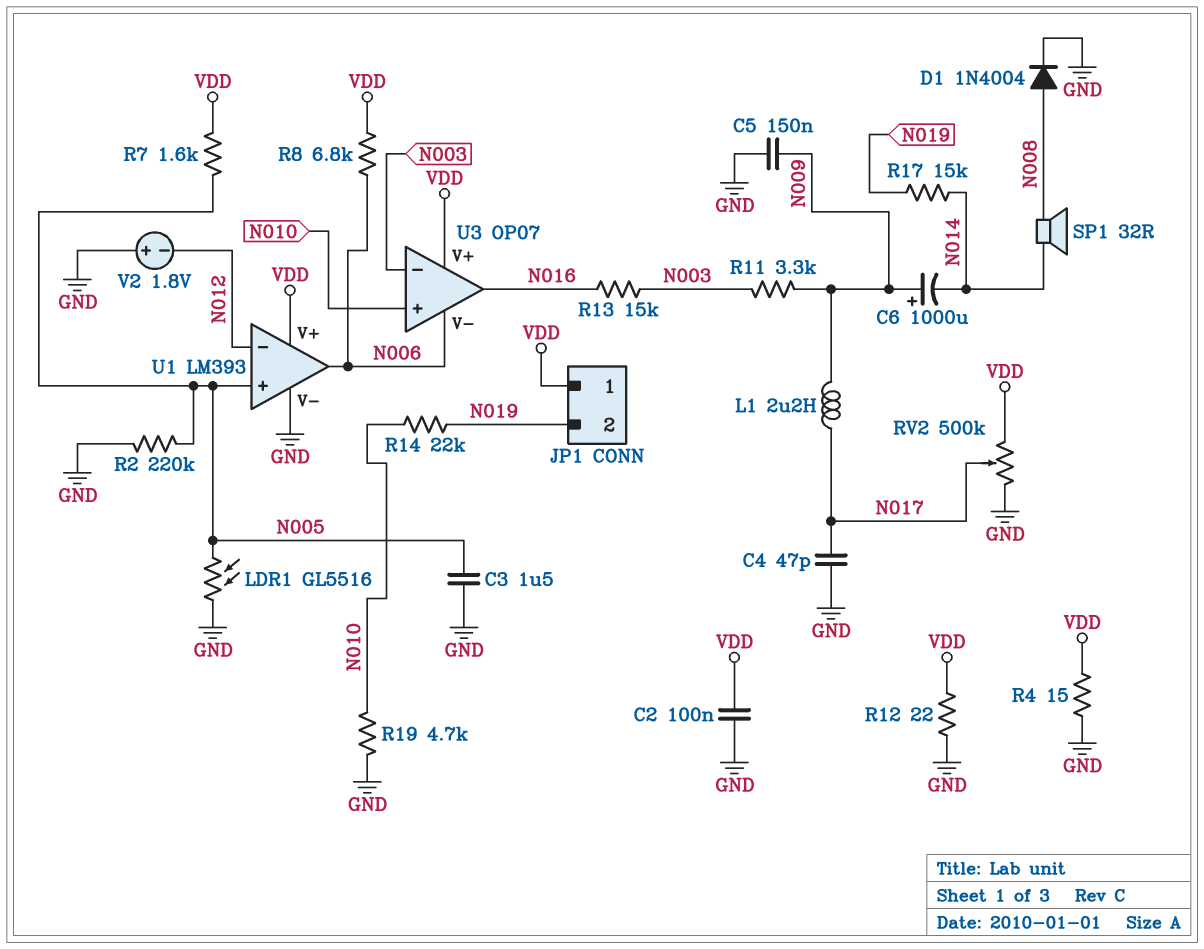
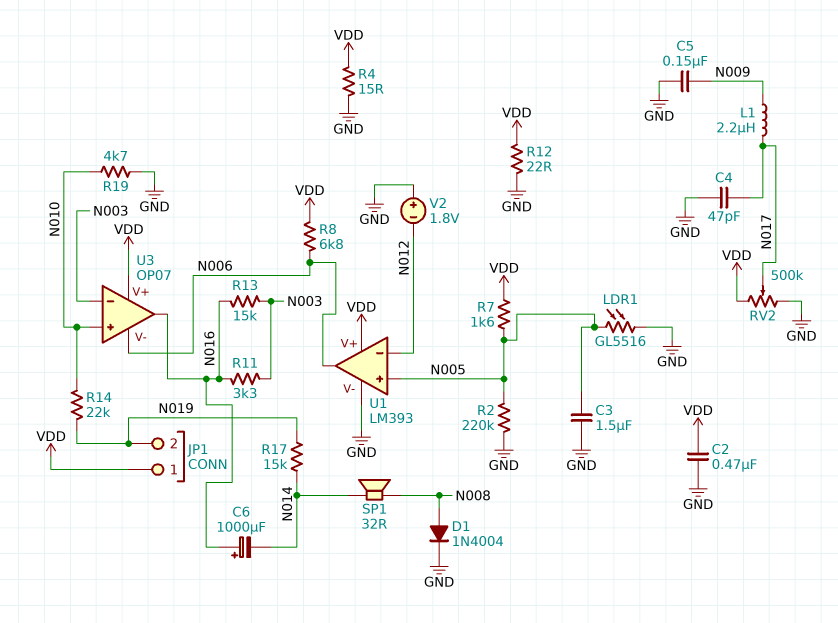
C2: 100nF (GND, VDD) -> 470nF (GND, VDD)
C6: 1000uF (plus N009, minus N014) -> 1000uF (plus N016, minus N014)
R11: 3.3k (N003, N009) -> 3.3k (N003, N016)

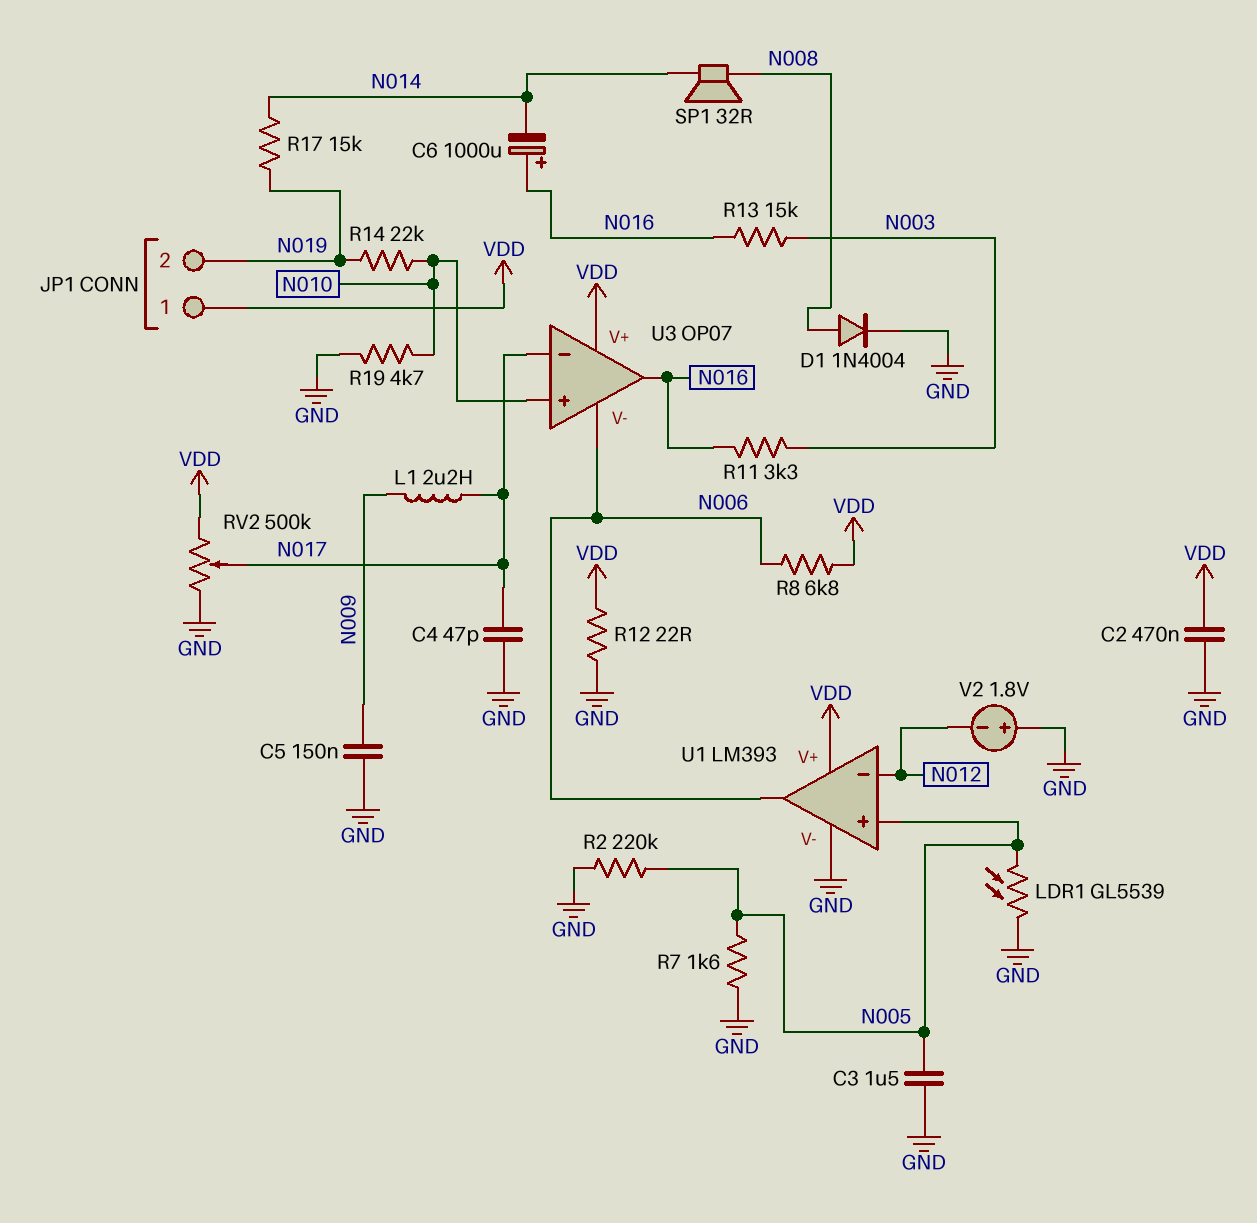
LDR1: GL5516 (GND, N005) -> GL5539 (GND, N005)
R4: 15 (GND, VDD) -> none
R7: 1.6k (N005, VDD) -> 1.6k (GND, N005)
U3 pin in-: N003 -> N017

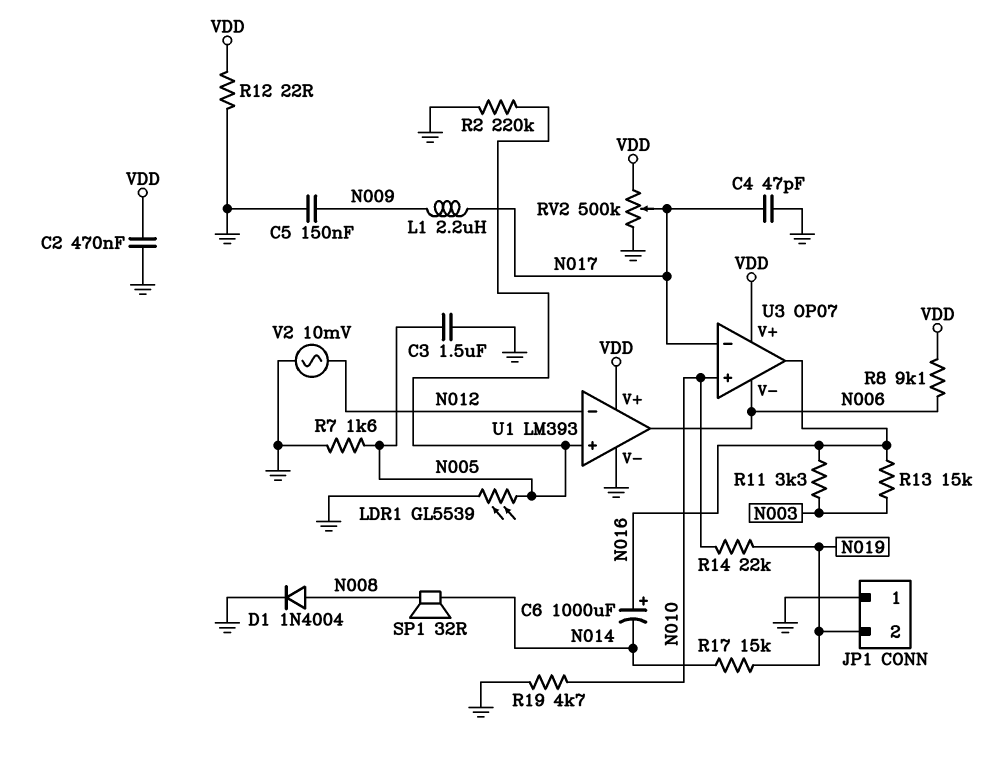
JP1 pin 1: VDD -> GND
R8: 6.8k (N006, VDD) -> 9.1k (N006, VDD)
V2: 1.8V (plus GND, minus N012) -> AC 10mV (GND, N012)

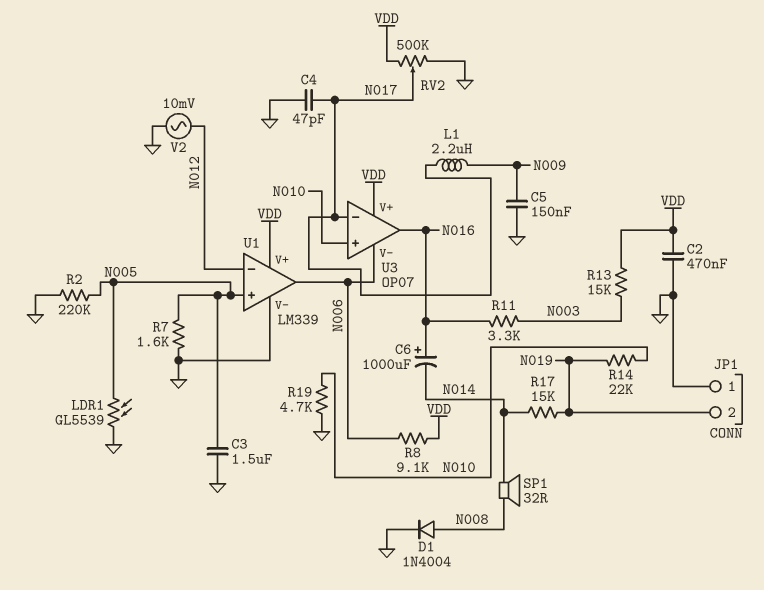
R12: 22 (GND, VDD) -> none
R13: 15k (N003, N016) -> 15k (N003, VDD)
U1: LM393 -> LM339

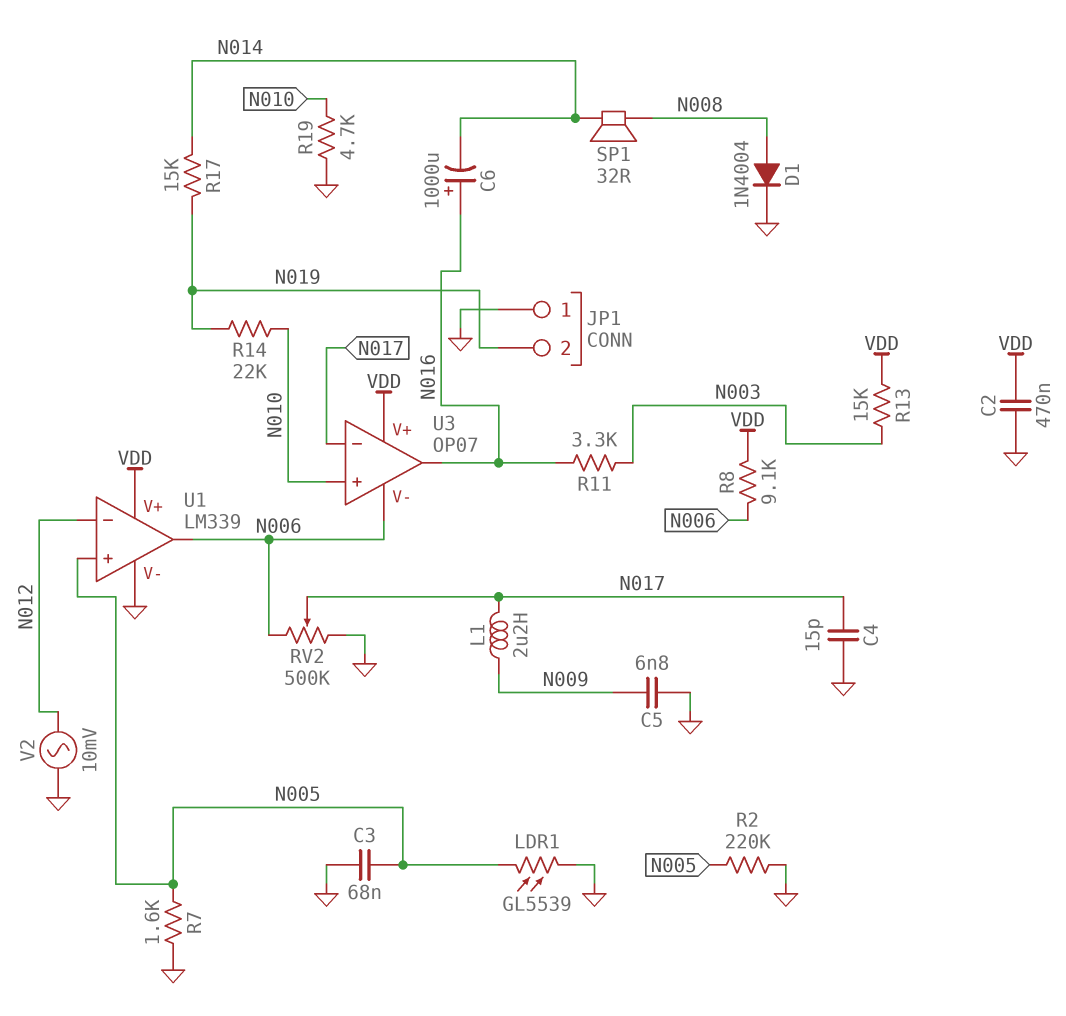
C3: 1.5uF (GND, N005) -> 68nF (GND, N005)
C4: 47pF (GND, N017) -> 15pF (GND, N017)
C5: 150nF (GND, N009) -> 6.8nF (GND, N009)
RV2: 500k (GND, VDD, wiper N017) -> 500k (GND, N006, wiper N017)

